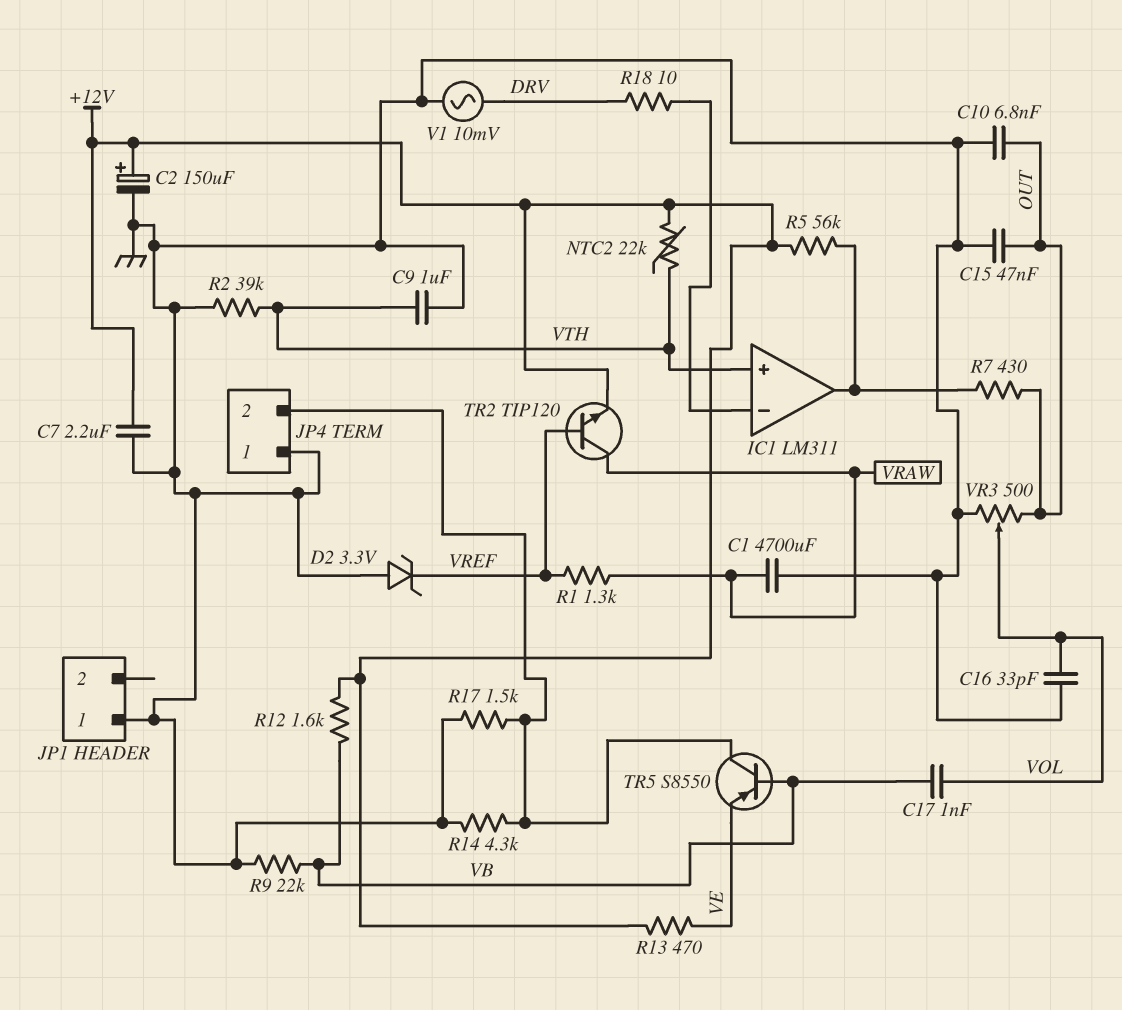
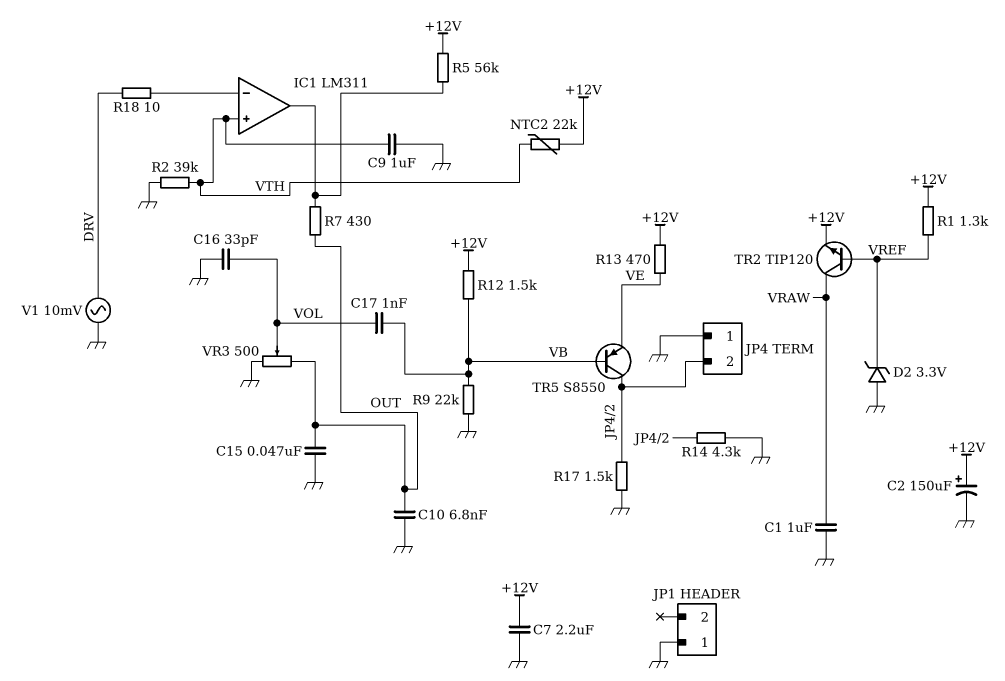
C1: 4700uF (GND, VRAW) -> 1uF (GND, VRAW)
R1: 1.3k (VRAW, VREF) -> 1.3k (+12V, VREF)
R12: 1.6k (+12V, VB) -> 1.5k (+12V, VB)

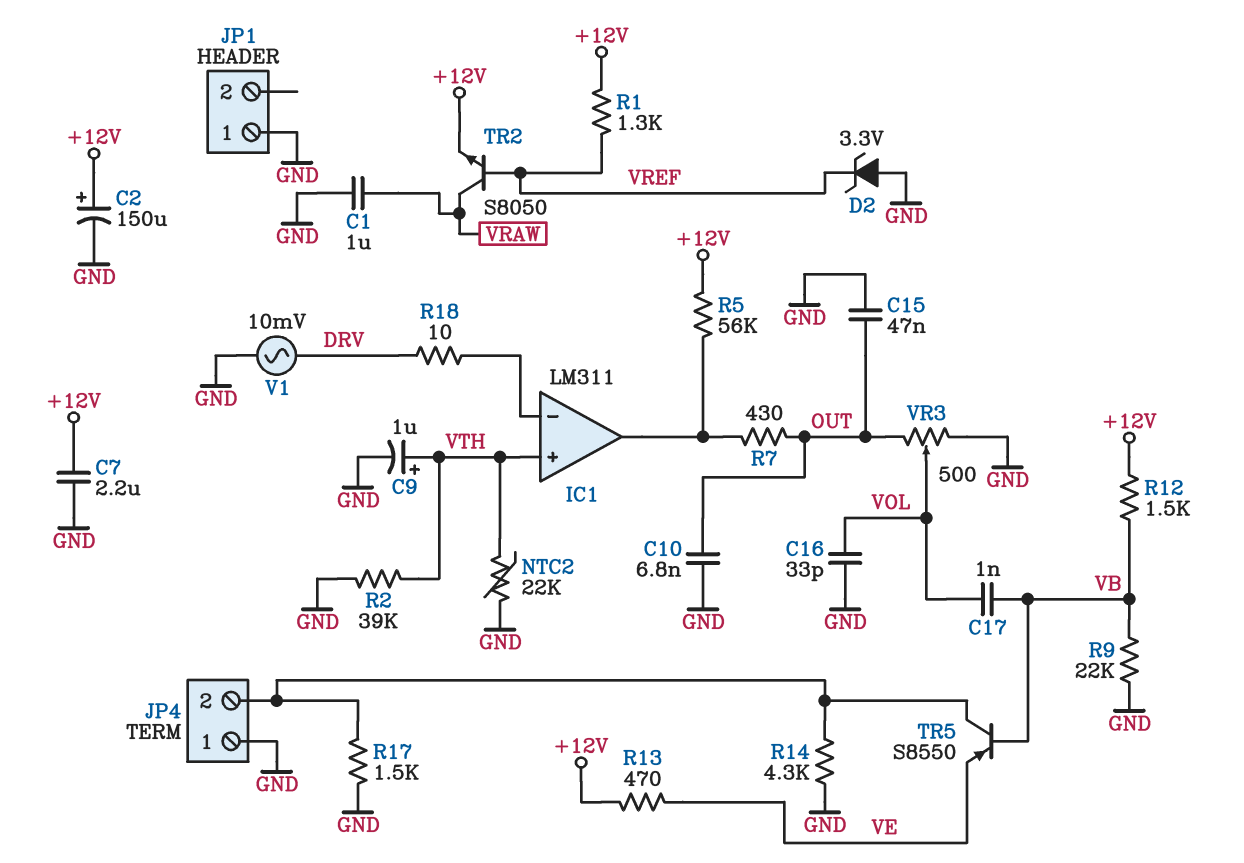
C9: 1uF (GND, VTH) -> 1uF (plus VTH, minus GND)
NTC2: 22k (+12V, VTH) -> 22k (GND, VTH)
TR2: NPN TIP120 (B VREF, C VRAW, E +12V) -> NPN S8050 (B VREF, C VRAW, E +12V)

